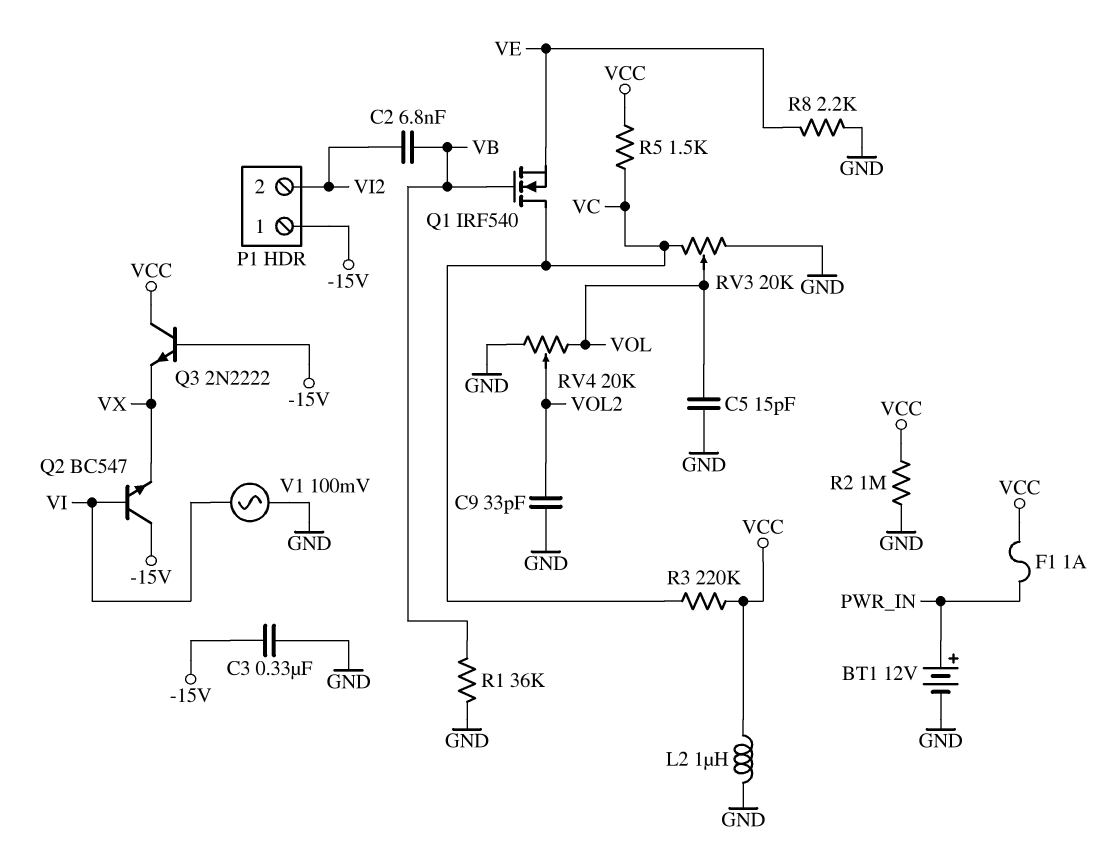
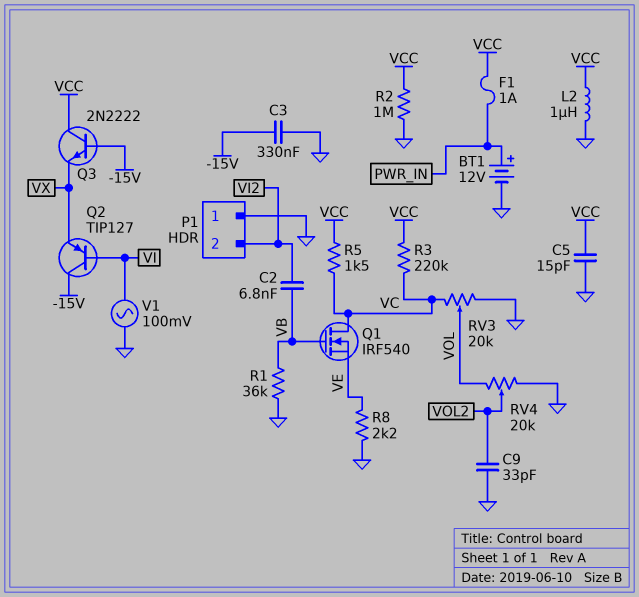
C5: 15pF (GND, VOL) -> 15pF (GND, VCC)
P1 pin 1: -15V -> GND
Q2: NPN BC547 (B VI, C -15V, E VX) -> PNP TIP127 (B VI, C -15V, E VX)

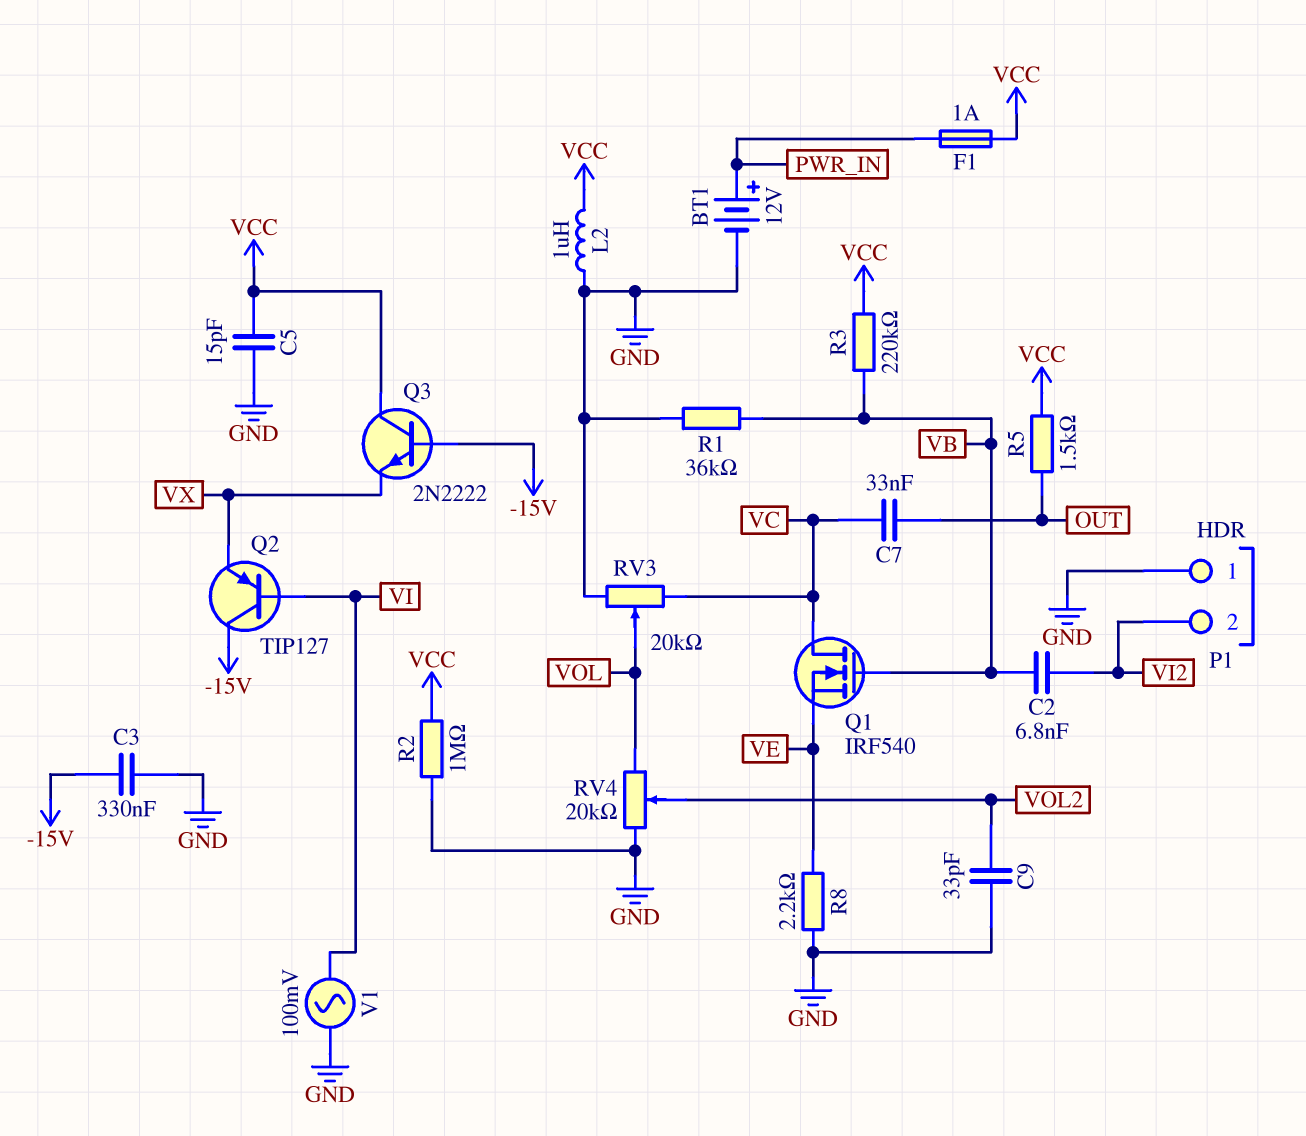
C7: none -> 33nF (OUT, VC)
R3: 220k (VC, VCC) -> 220k (VB, VCC)
R5: 1.5k (VC, VCC) -> 1.5k (OUT, VCC)

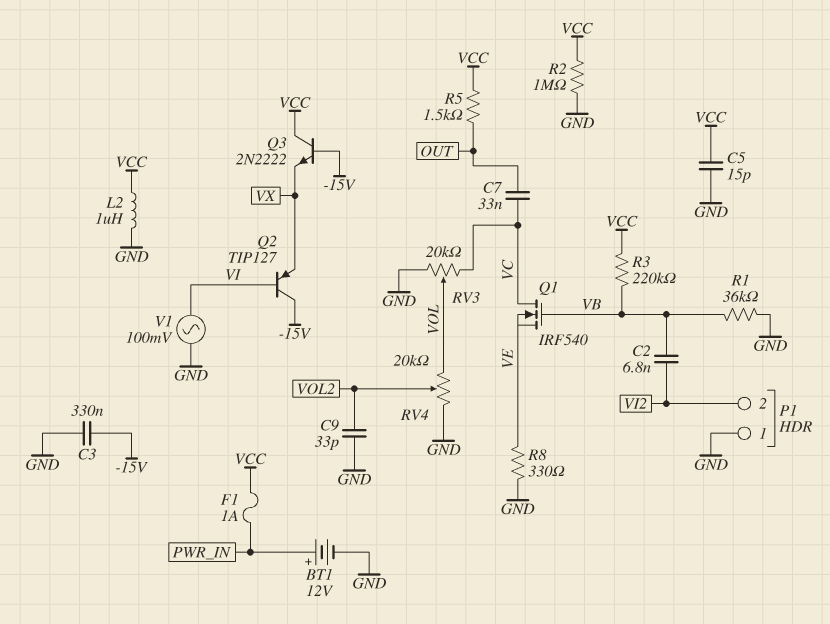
R8: 2.2k (GND, VE) -> 330 (GND, VE)

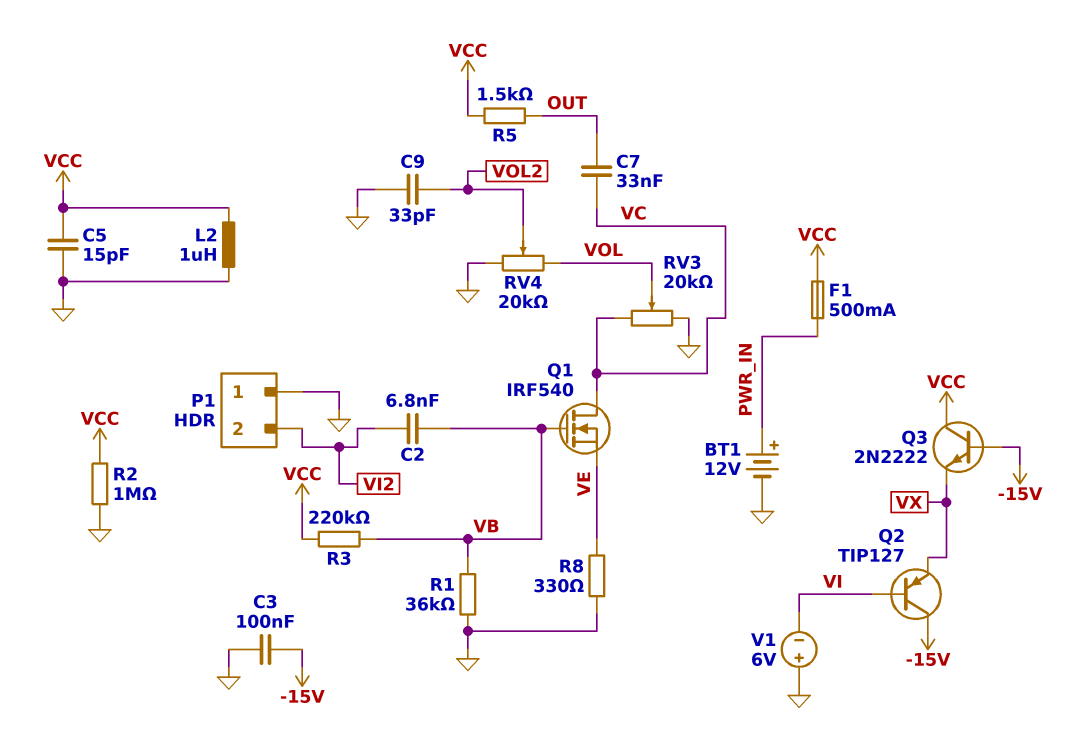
C3: 330nF (-15V, GND) -> 100nF (-15V, GND)
F1: 1A (PWR_IN, VCC) -> 500mA (PWR_IN, VCC)
V1: AC 100mV (GND, VI) -> 6V (plus GND, minus VI)

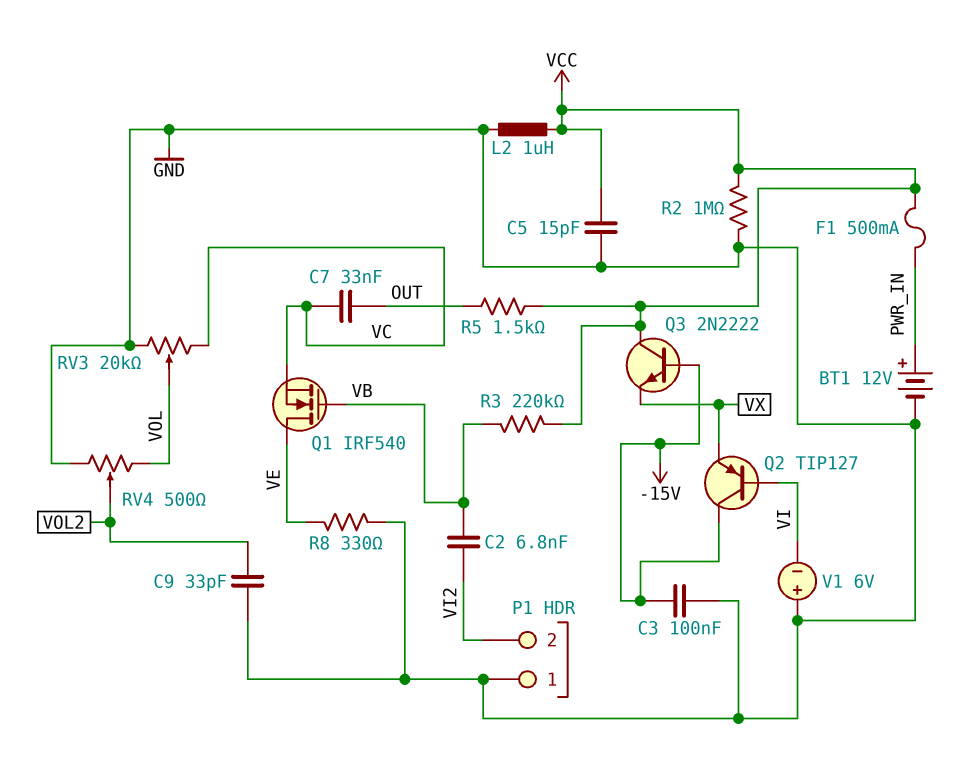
Q1: NMOS IRF540 (G VB, D VC, S VE) -> NMOS IRF540 (G VB, D VE, S VC)
R1: 36k (GND, VB) -> none
RV4: 20k (GND, VOL, wiper VOL2) -> 500 (GND, VOL, wiper VOL2)

